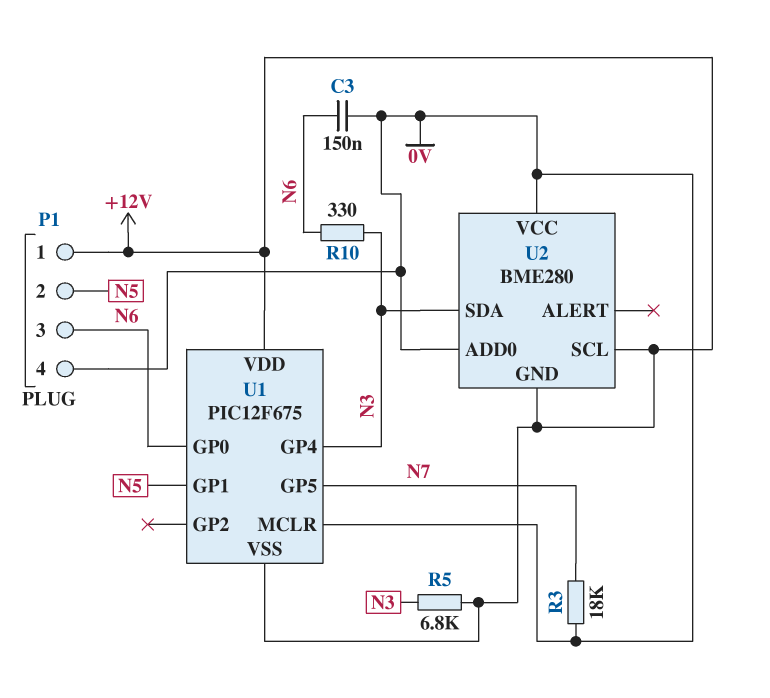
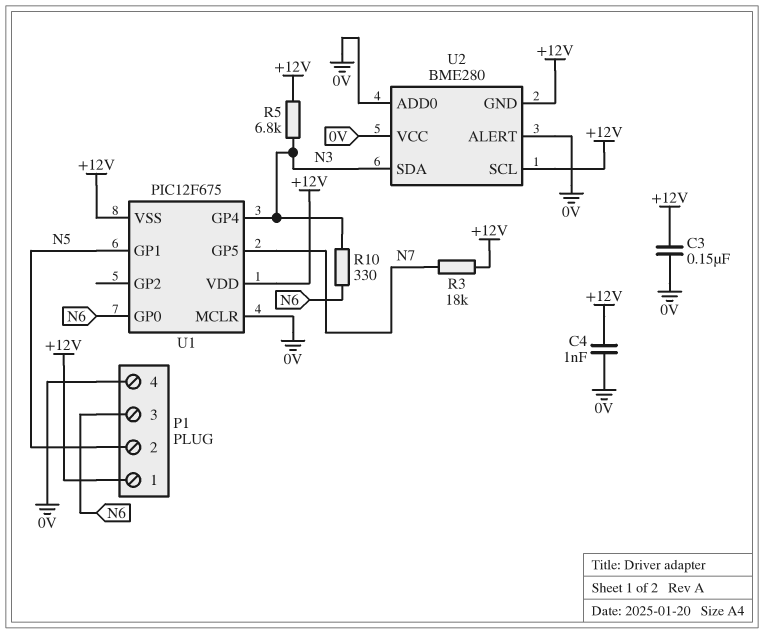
C3: 150nF (0V, N6) -> 150nF (+12V, 0V)
C4: none -> 1nF (+12V, 0V)
R3: 18k (0V, N7) -> 18k (+12V, N7)
U2 pin ALERT: none -> 0V

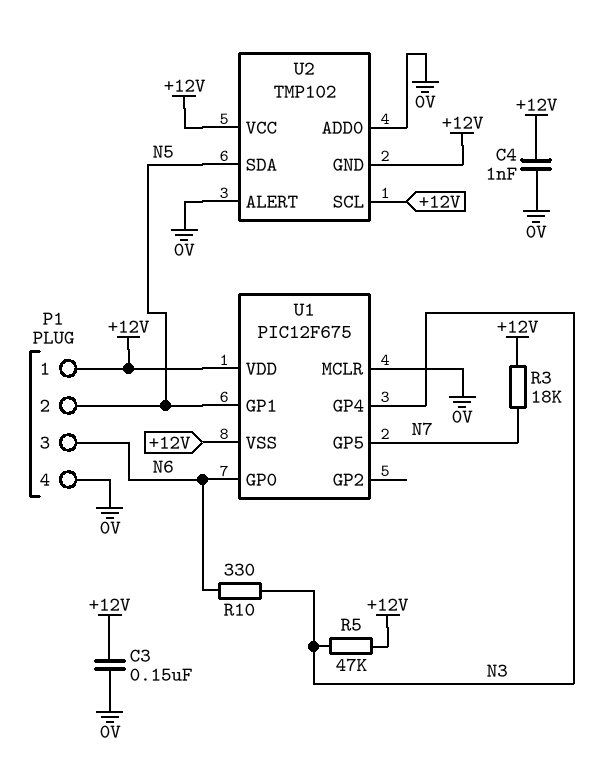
R5: 6.8k (+12V, N3) -> 47k (+12V, N3)
U2: BME280 -> TMP102
U2 pin SDA: N3 -> N5
U2 pin VCC: 0V -> +12V

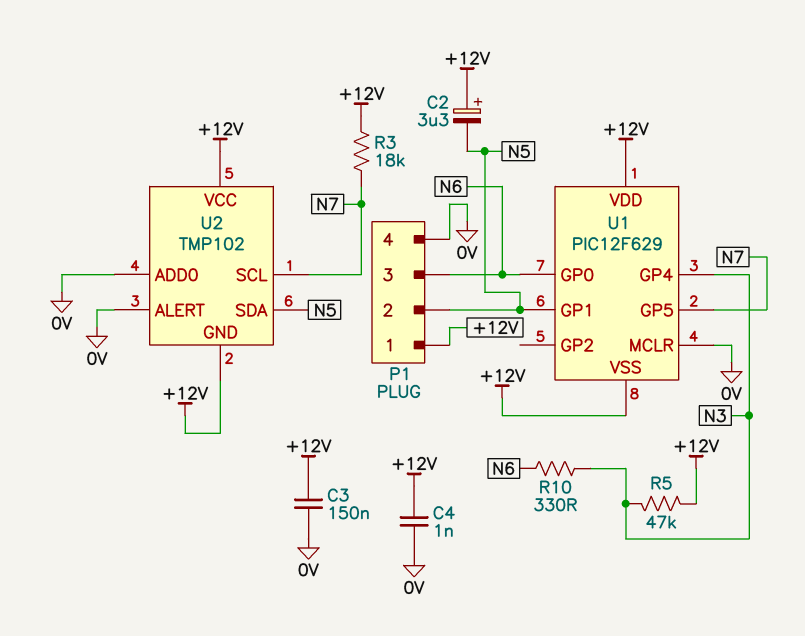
C2: none -> 3.3uF (plus +12V, minus N5)
U1: PIC12F675 -> PIC12F629
U2 pin SCL: +12V -> N7

